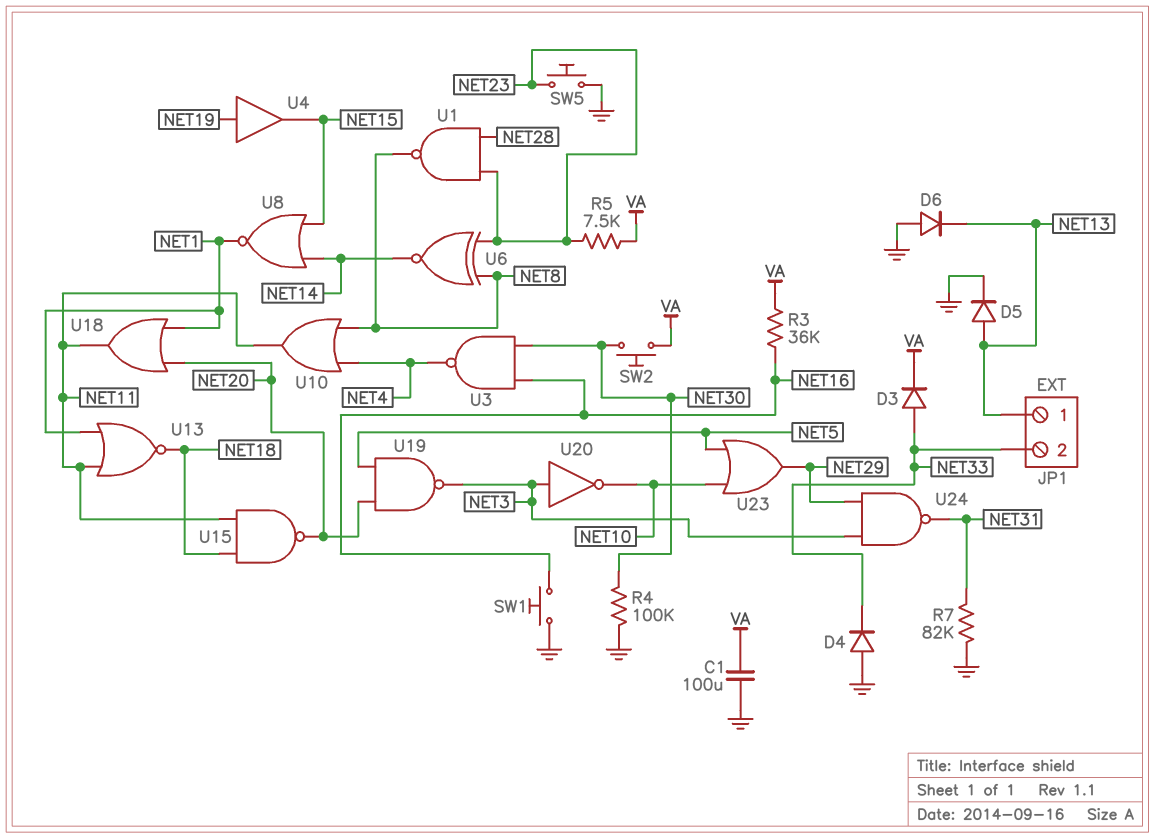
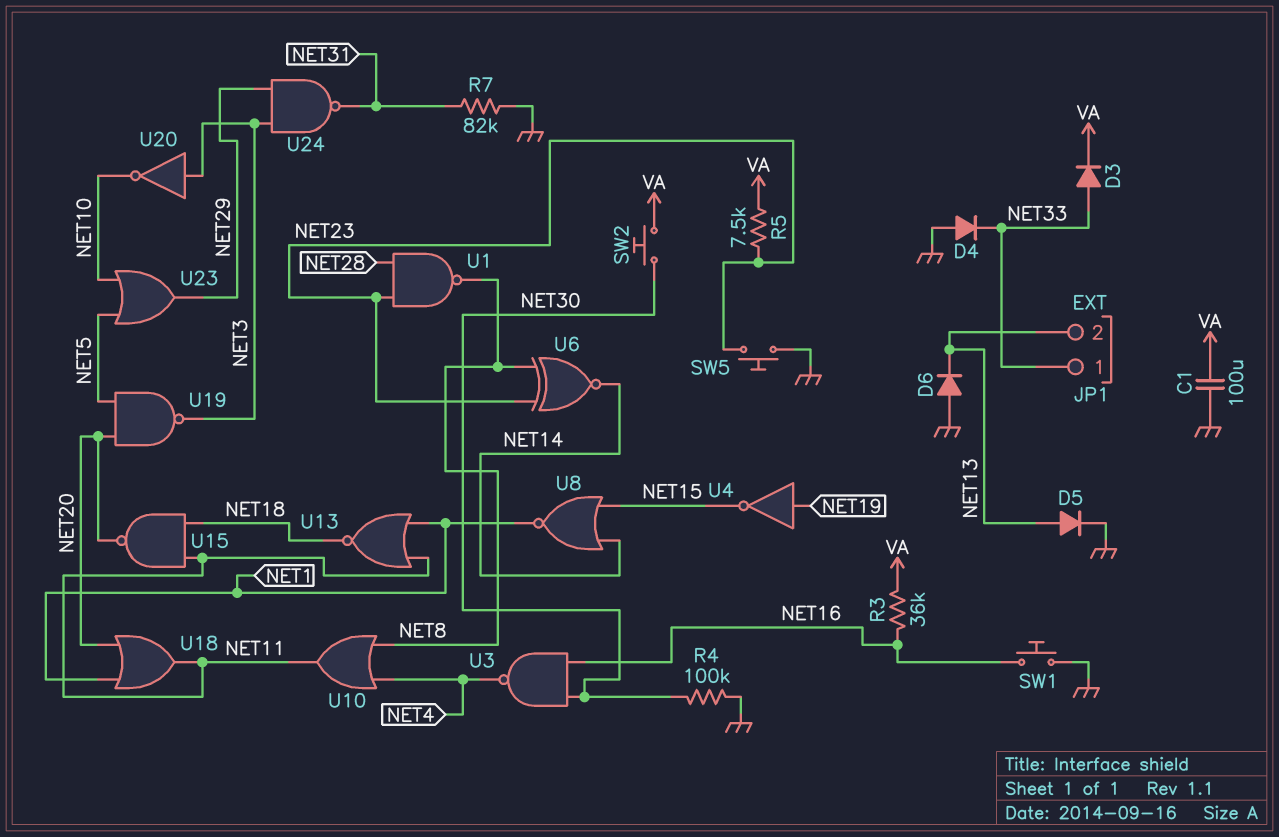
JP1 pin 1: NET13 -> NET33
JP1 pin 2: NET33 -> NET13
U4: buffer (in NET19, out NET15) -> NOT (in NET19, out NET15)

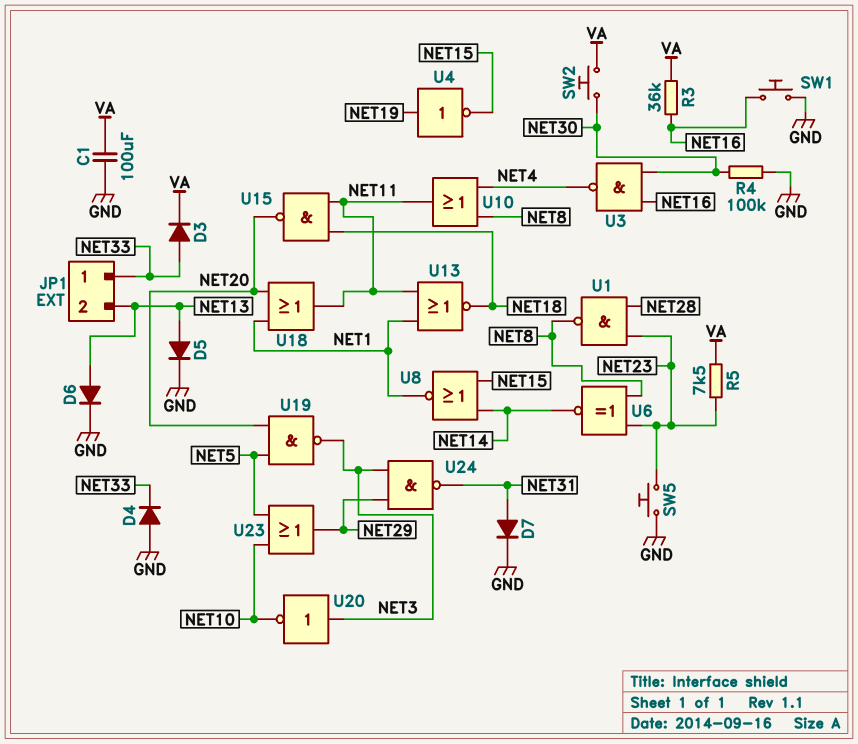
D6: diode (A GND, K NET13) -> diode (A NET13, K GND)
D7: none -> diode (A NET31, K GND)
R7: 82k (GND, NET31) -> none

